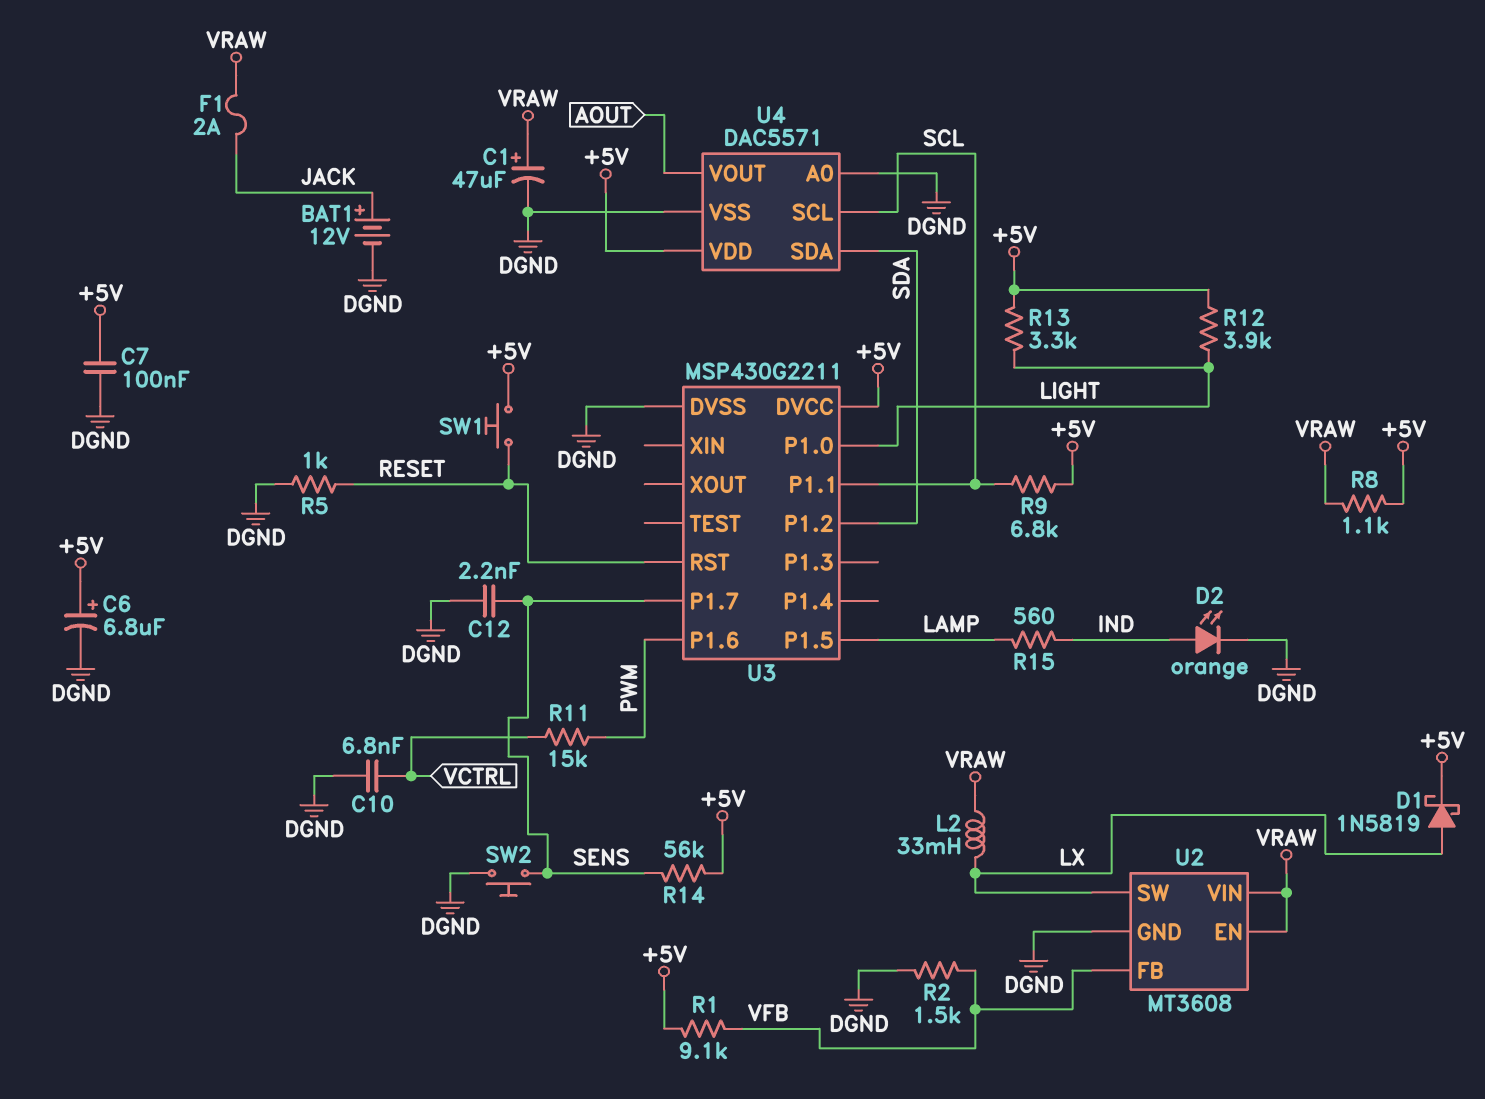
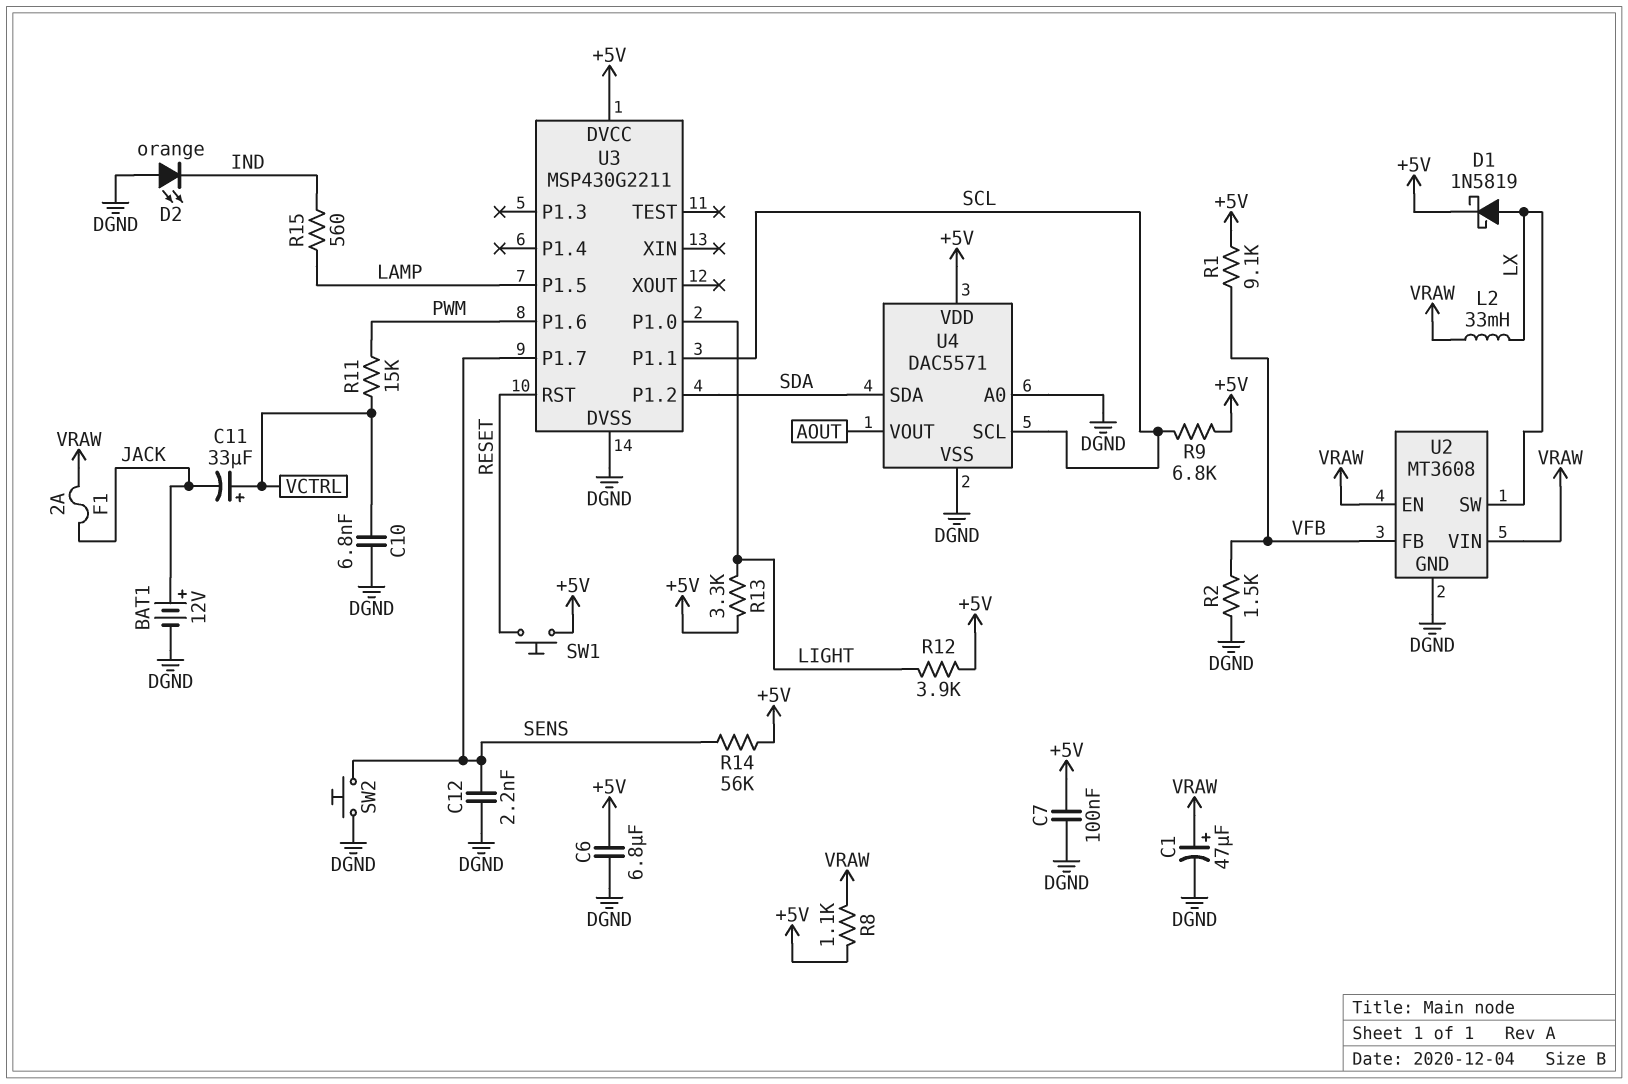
C6: 6.8uF (plus +5V, minus DGND) -> 6.8uF (+5V, DGND)
C11: none -> 33uF (plus VCTRL, minus JACK)
D2: LED orange (A IND, K DGND) -> LED orange (A DGND, K IND)
R5: 1k (DGND, RESET) -> none

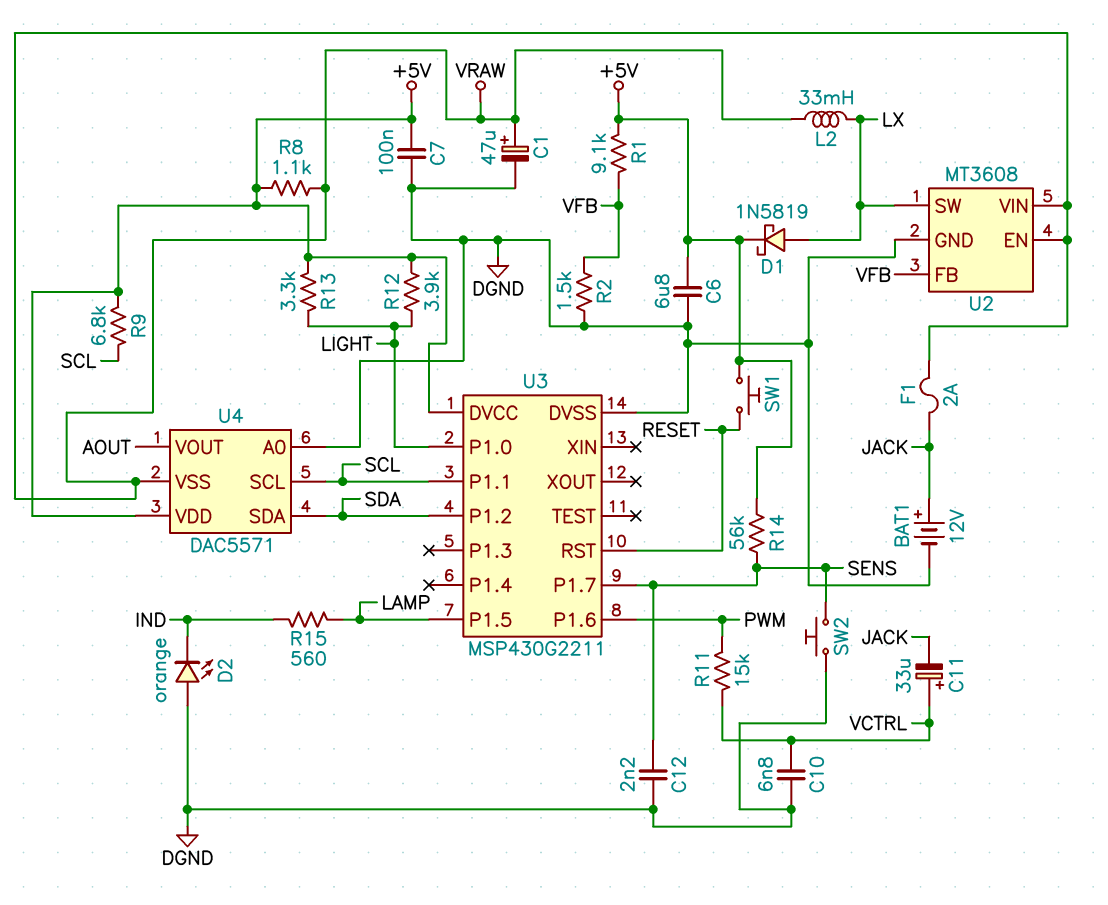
U4 pin VSS: DGND -> VRAW

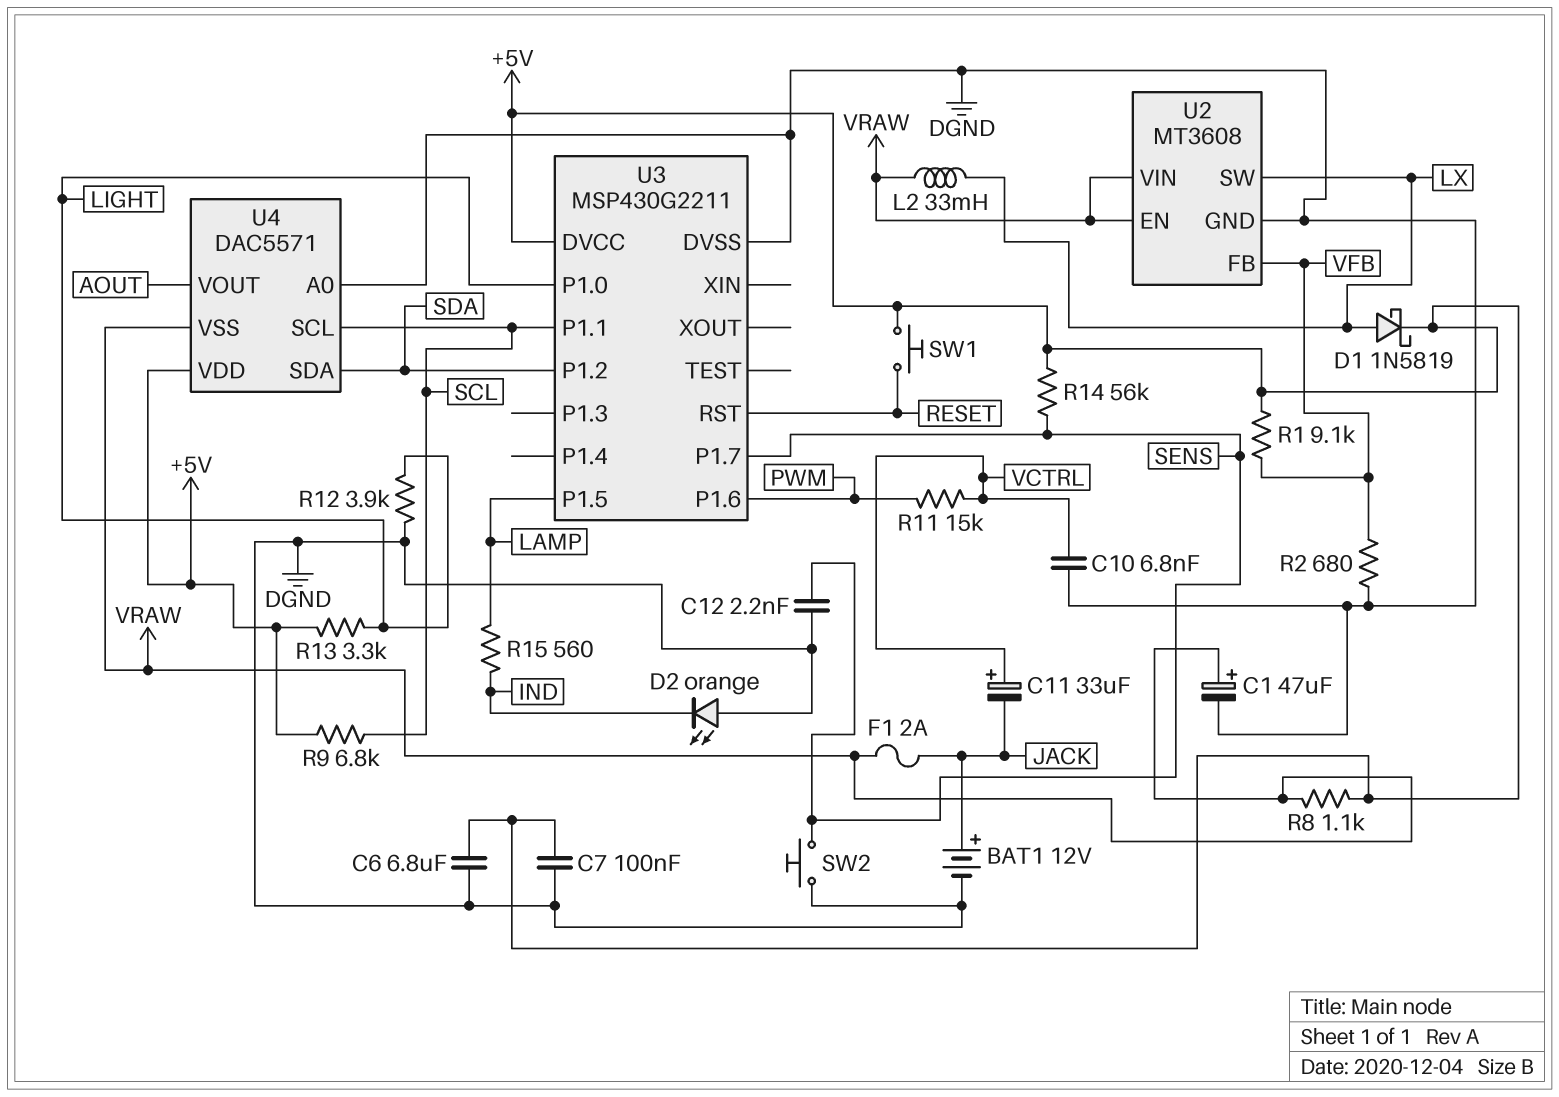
R2: 1.5k (DGND, VFB) -> 680 (DGND, VFB)
R12: 3.9k (+5V, LIGHT) -> 3.9k (DGND, LIGHT)

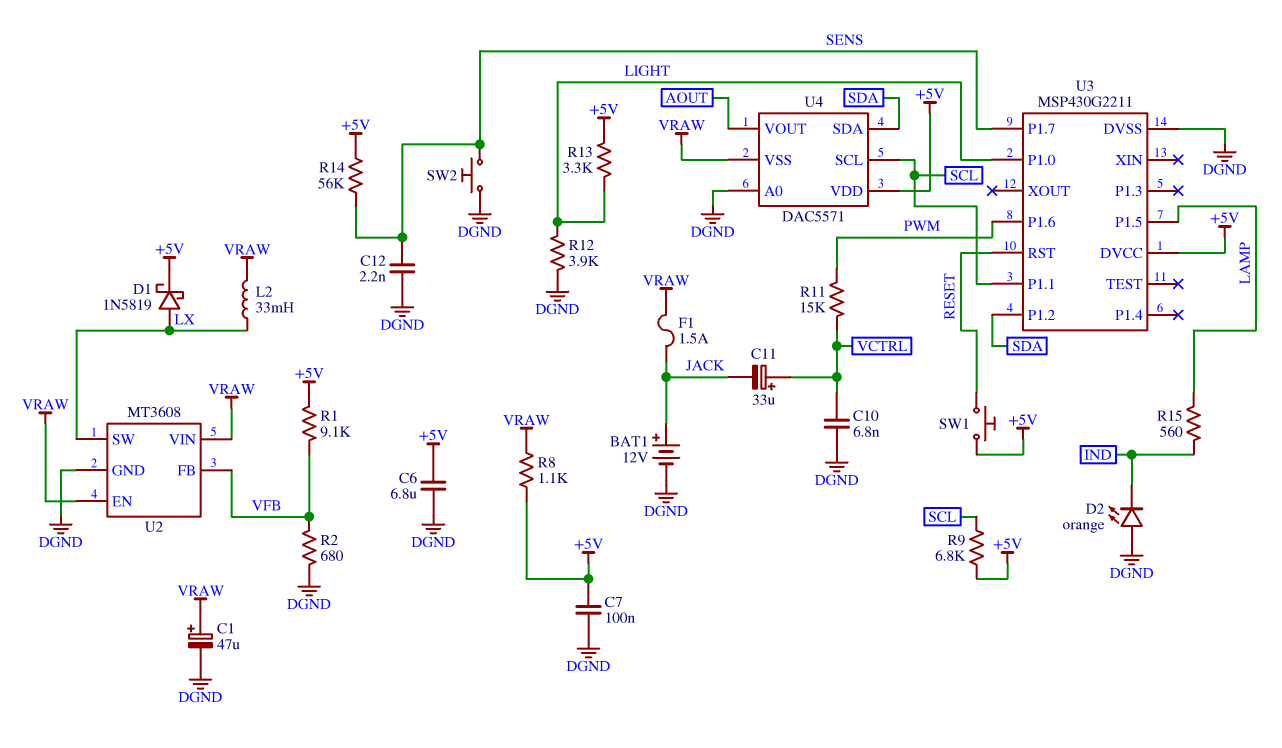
F1: 2A (JACK, VRAW) -> 1.5A (JACK, VRAW)

